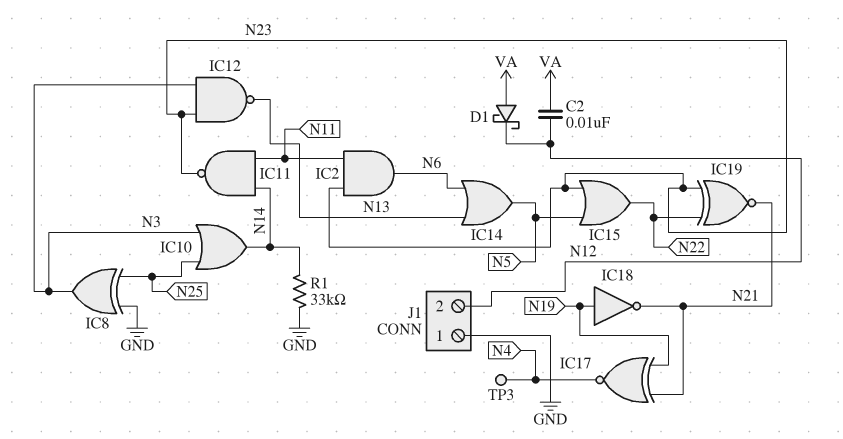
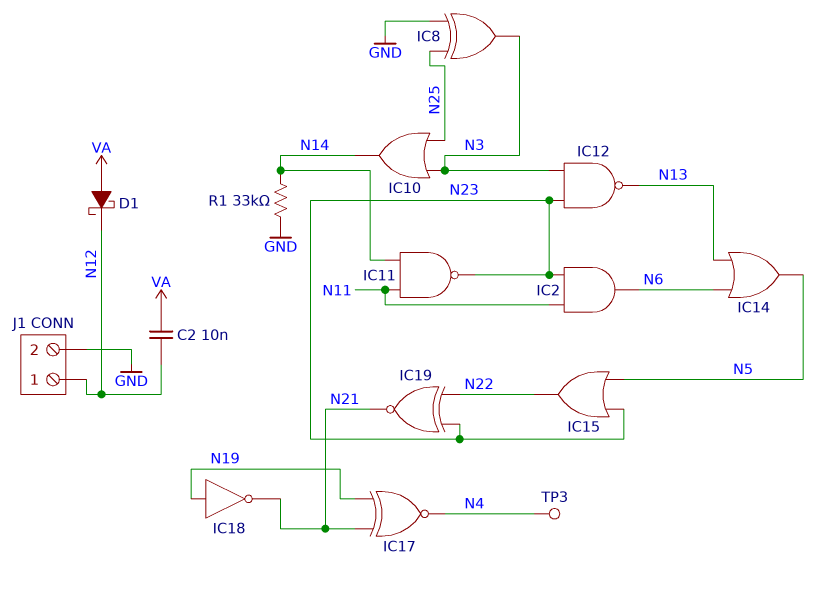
J1 pin 1: GND -> N12
J1 pin 2: N12 -> GND

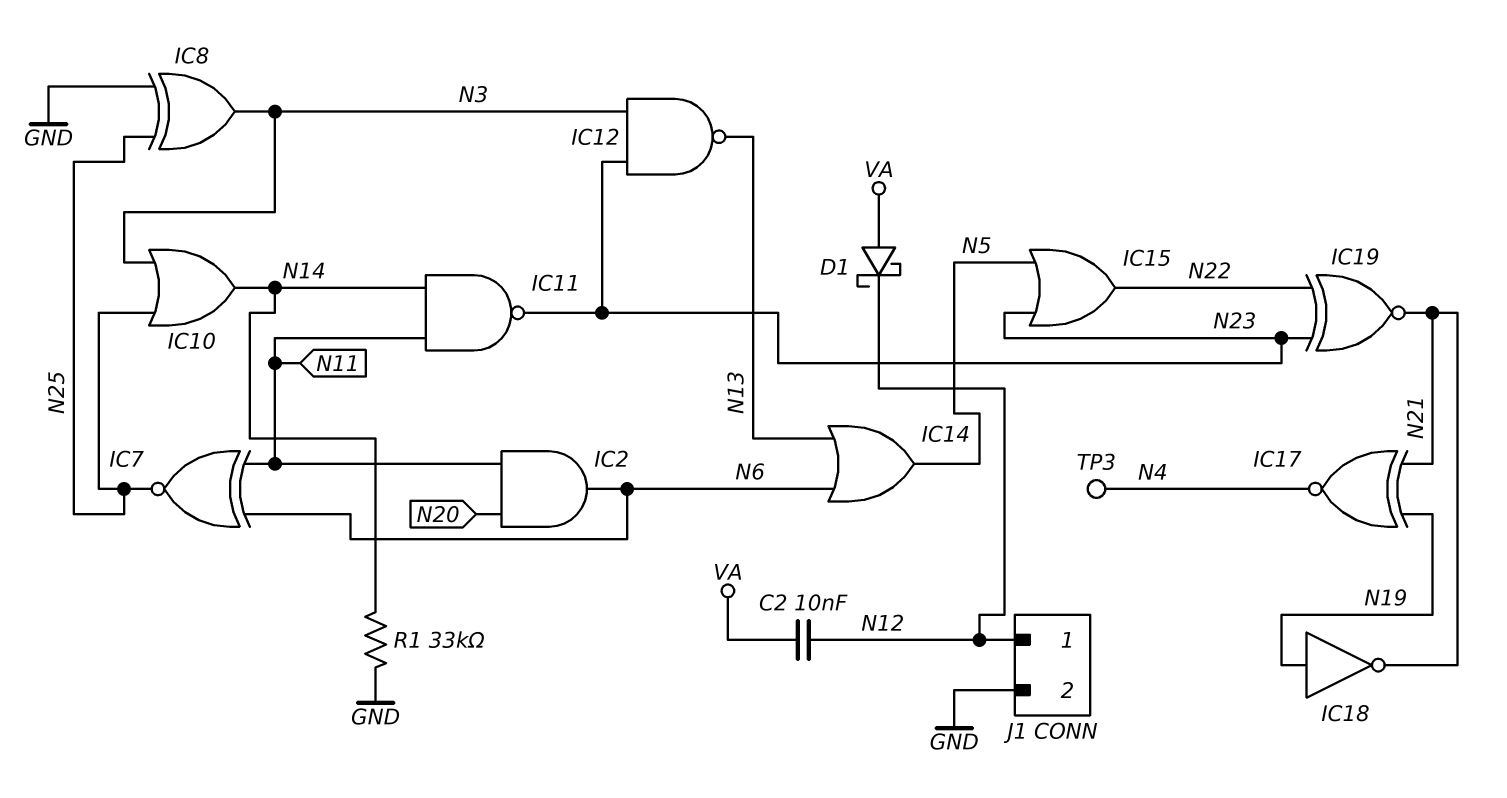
IC2: AND (in N11, in N23, out N6) -> AND (in N11, in N20, out N6)
IC7: none -> XNOR (in N6, in N11, out N25)

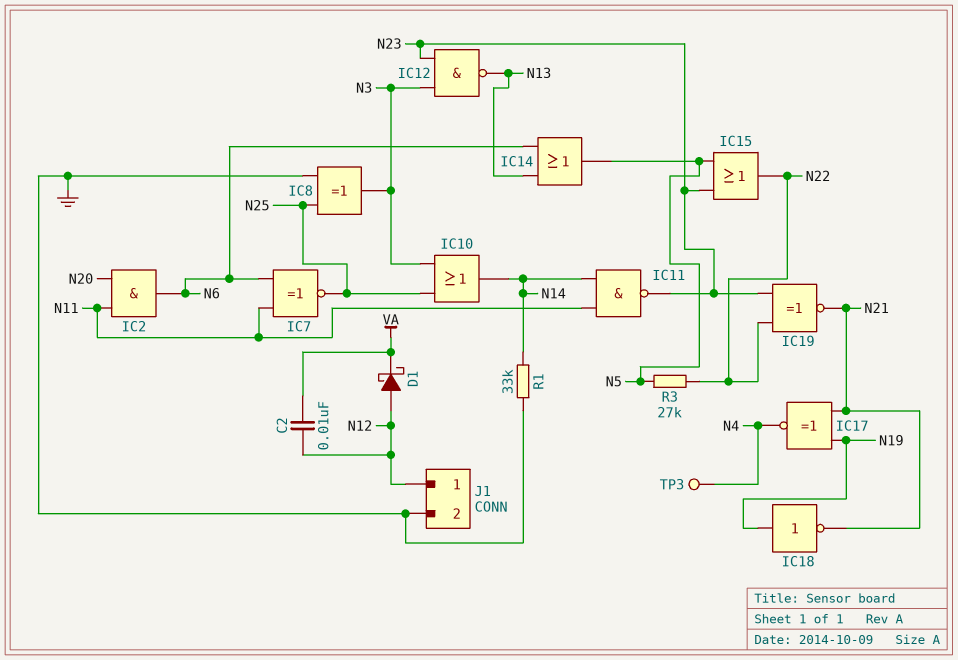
D1: schottky (A VA, K N12) -> schottky (A N12, K VA)
R3: none -> 27k (N5, N22)

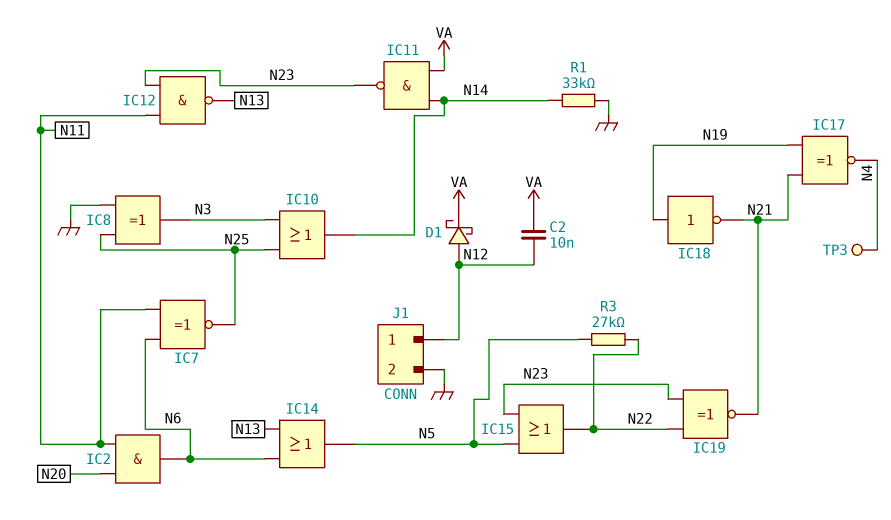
IC11: NAND (in N11, in N14, out N23) -> NAND (in N14, in VA, out N23)
IC12: NAND (in N3, in N23, out N13) -> NAND (in N11, in N23, out N13)

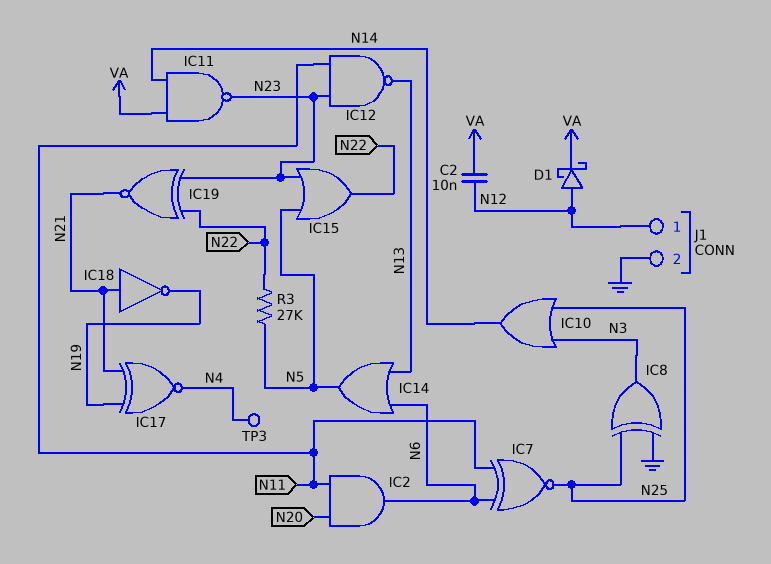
IC18: NOT (in N19, out N21) -> NOT (in N21, out N19)
R1: 33k (GND, N14) -> none

